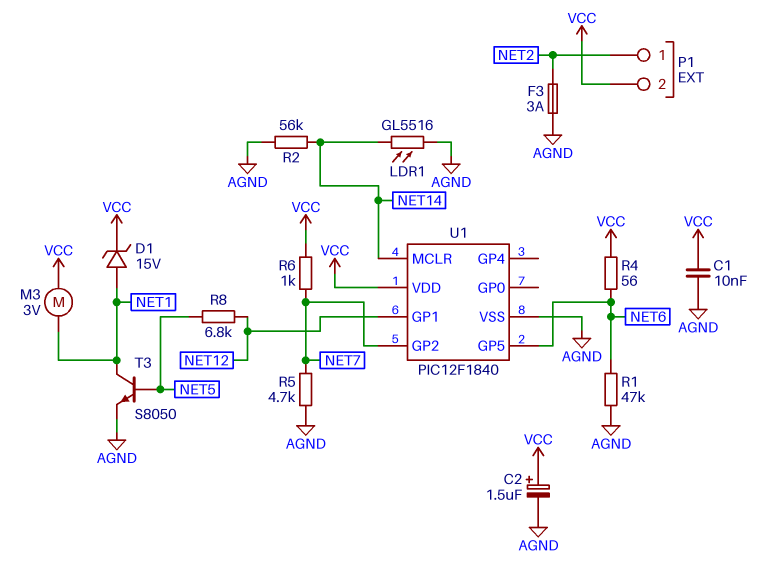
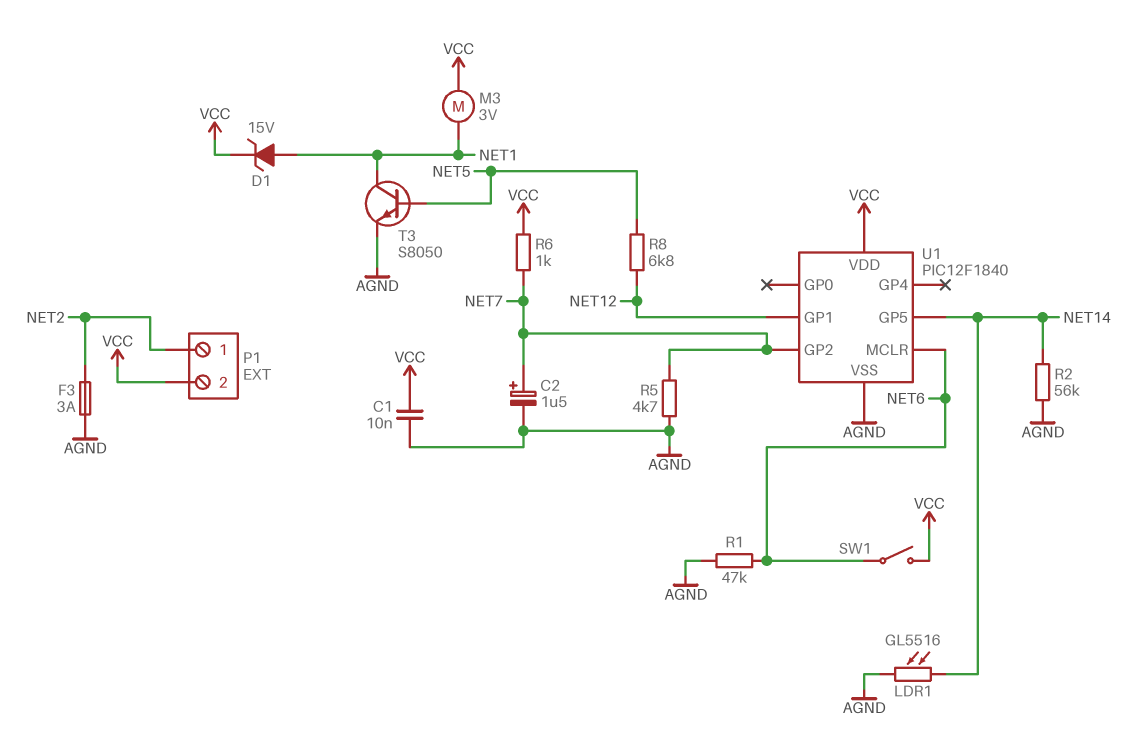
C2: 1.5uF (plus VCC, minus AGND) -> 1.5uF (plus NET7, minus AGND)
R4: 56 (NET6, VCC) -> none
SW1: none -> switch (NET6, VCC)
U1 pin GP5: NET6 -> NET14
U1 pin MCLR: NET14 -> NET6

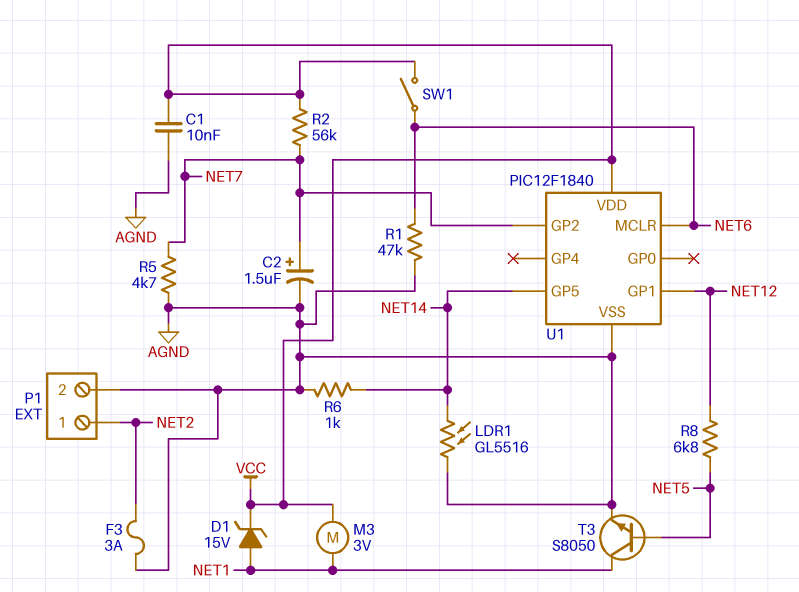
P1 pin 2: VCC -> AGND
R2: 56k (AGND, NET14) -> 56k (NET7, VCC)
R6: 1k (NET7, VCC) -> 1k (AGND, NET14)

